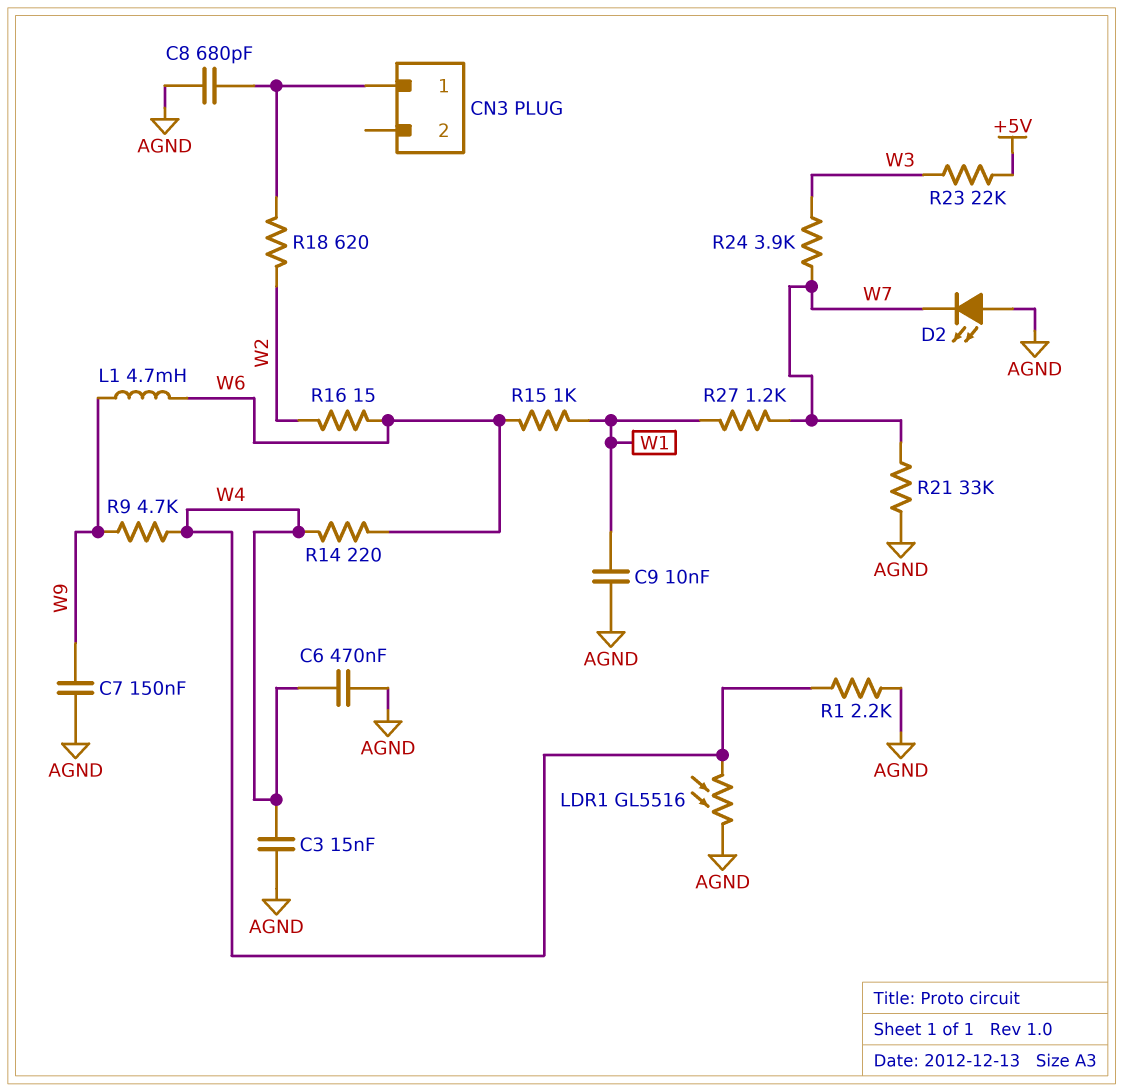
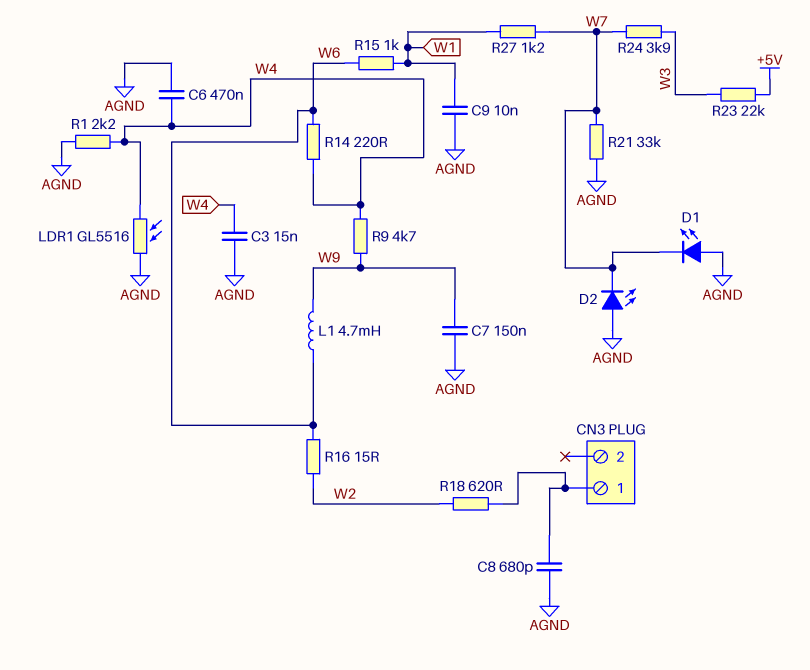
D1: none -> LED (A AGND, K W7)

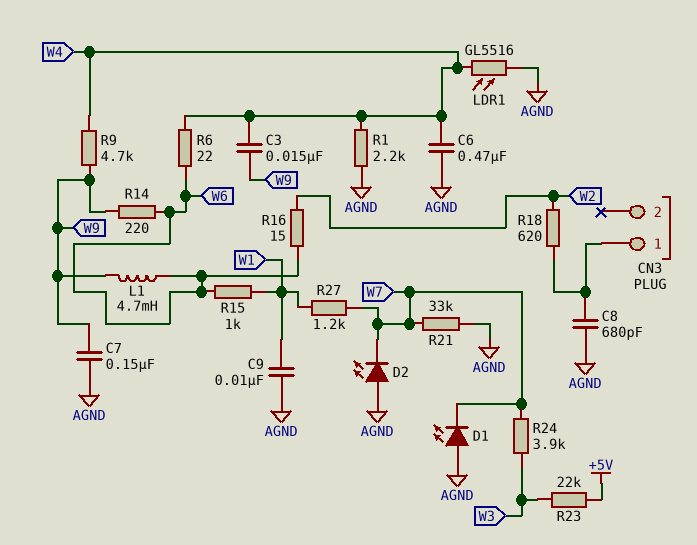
C3: 15nF (AGND, W4) -> 15nF (W4, W9)
R6: none -> 22 (W4, W6)
R14: 220 (W4, W6) -> 220 (W6, W9)

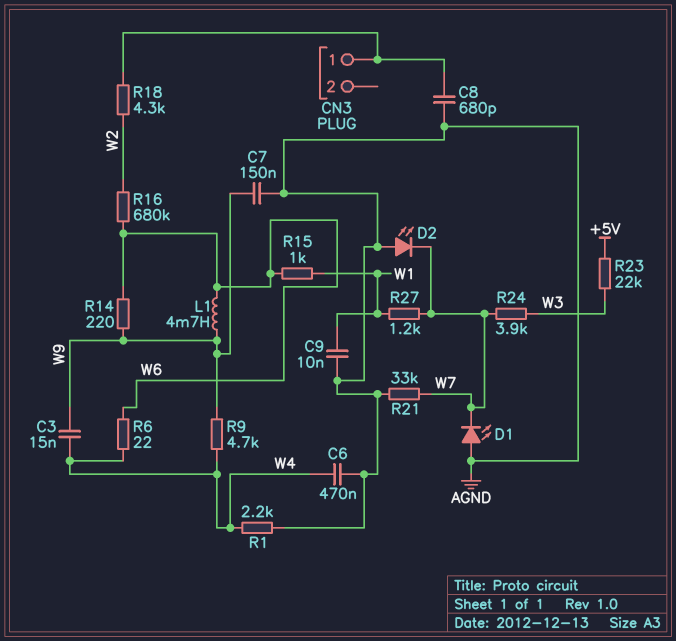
LDR1: GL5516 (AGND, W4) -> none
R16: 15 (W2, W6) -> 680k (W2, W6)
R18: 620 (CN3/1, W2) -> 4.3k (CN3/1, W2)

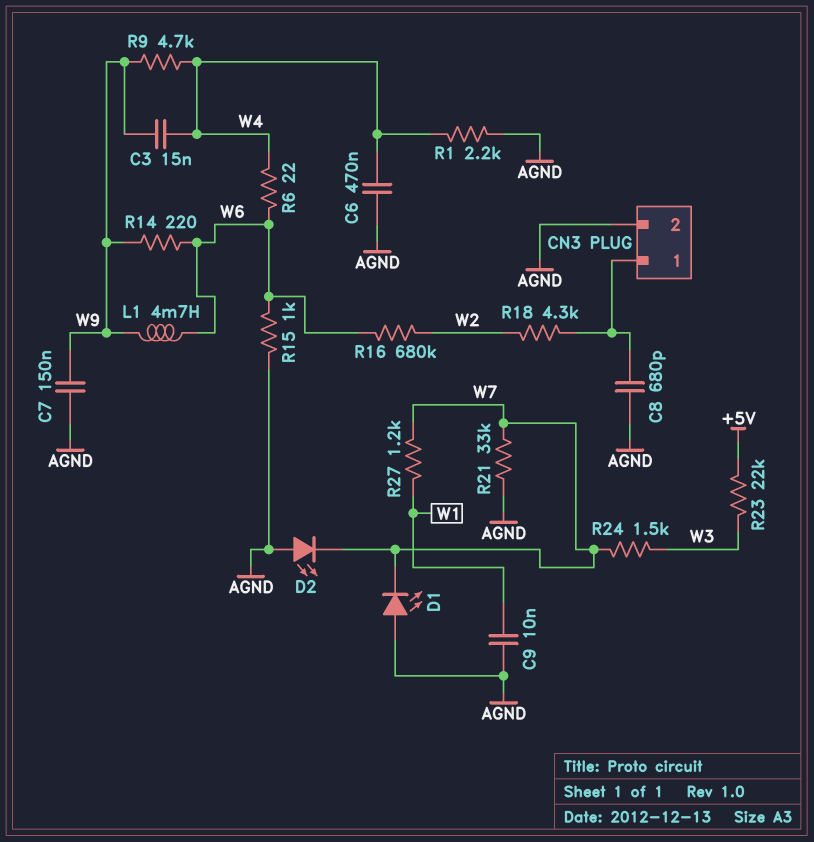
CN3 pin 2: none -> AGND
R15: 1k (W1, W6) -> 1k (AGND, W6)
R24: 3.9k (W3, W7) -> 1.5k (W3, W7)

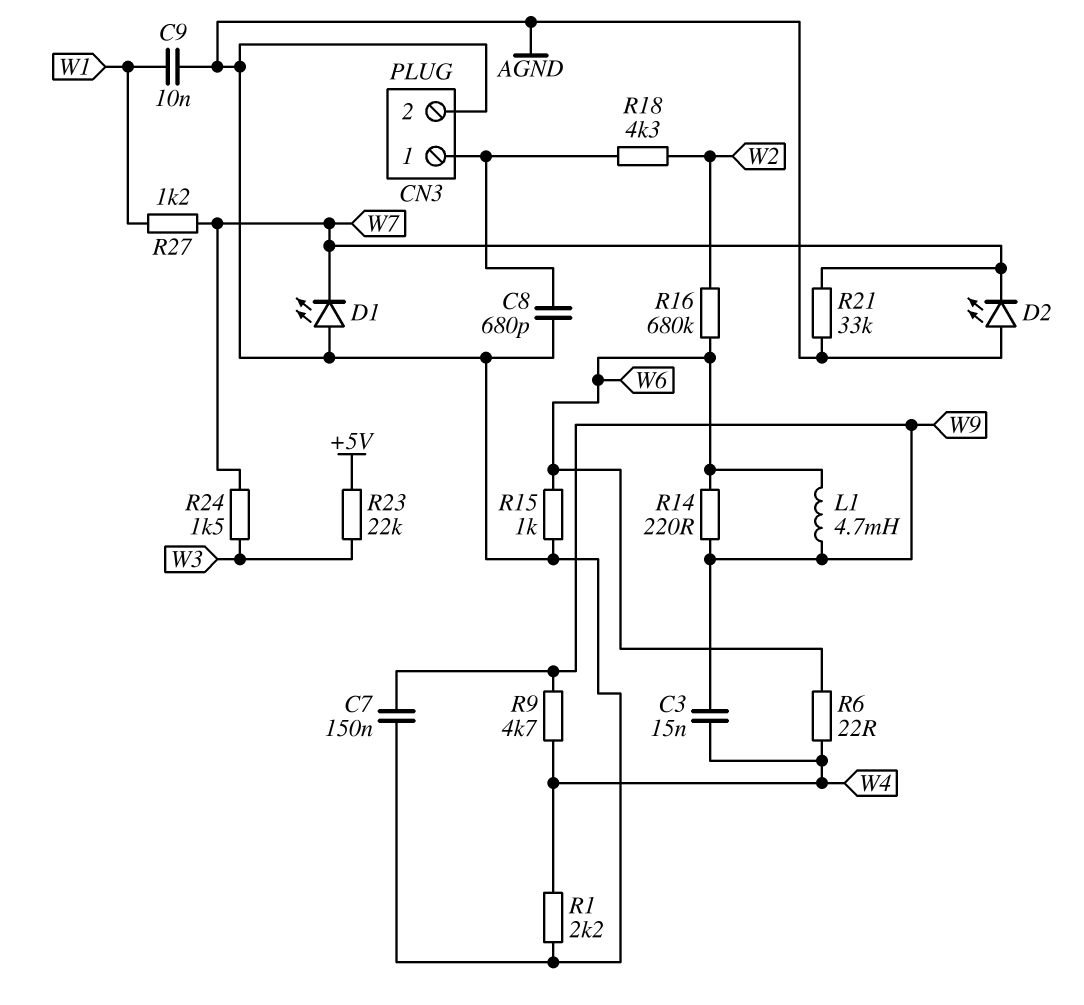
C6: 470nF (AGND, W4) -> none

